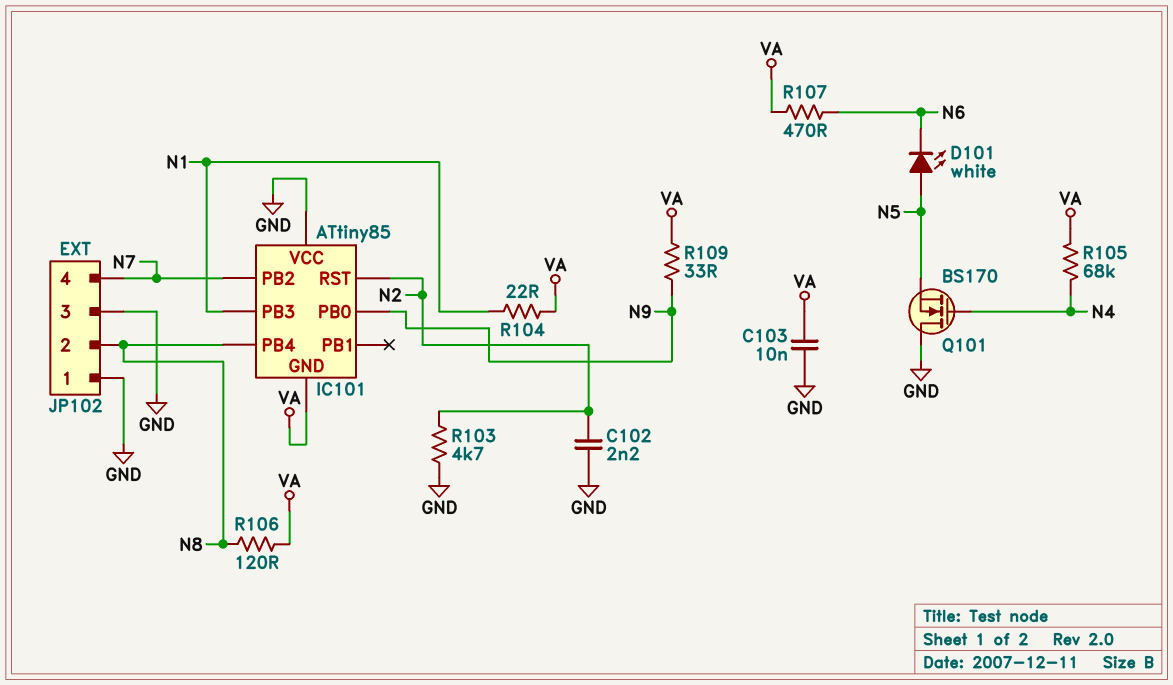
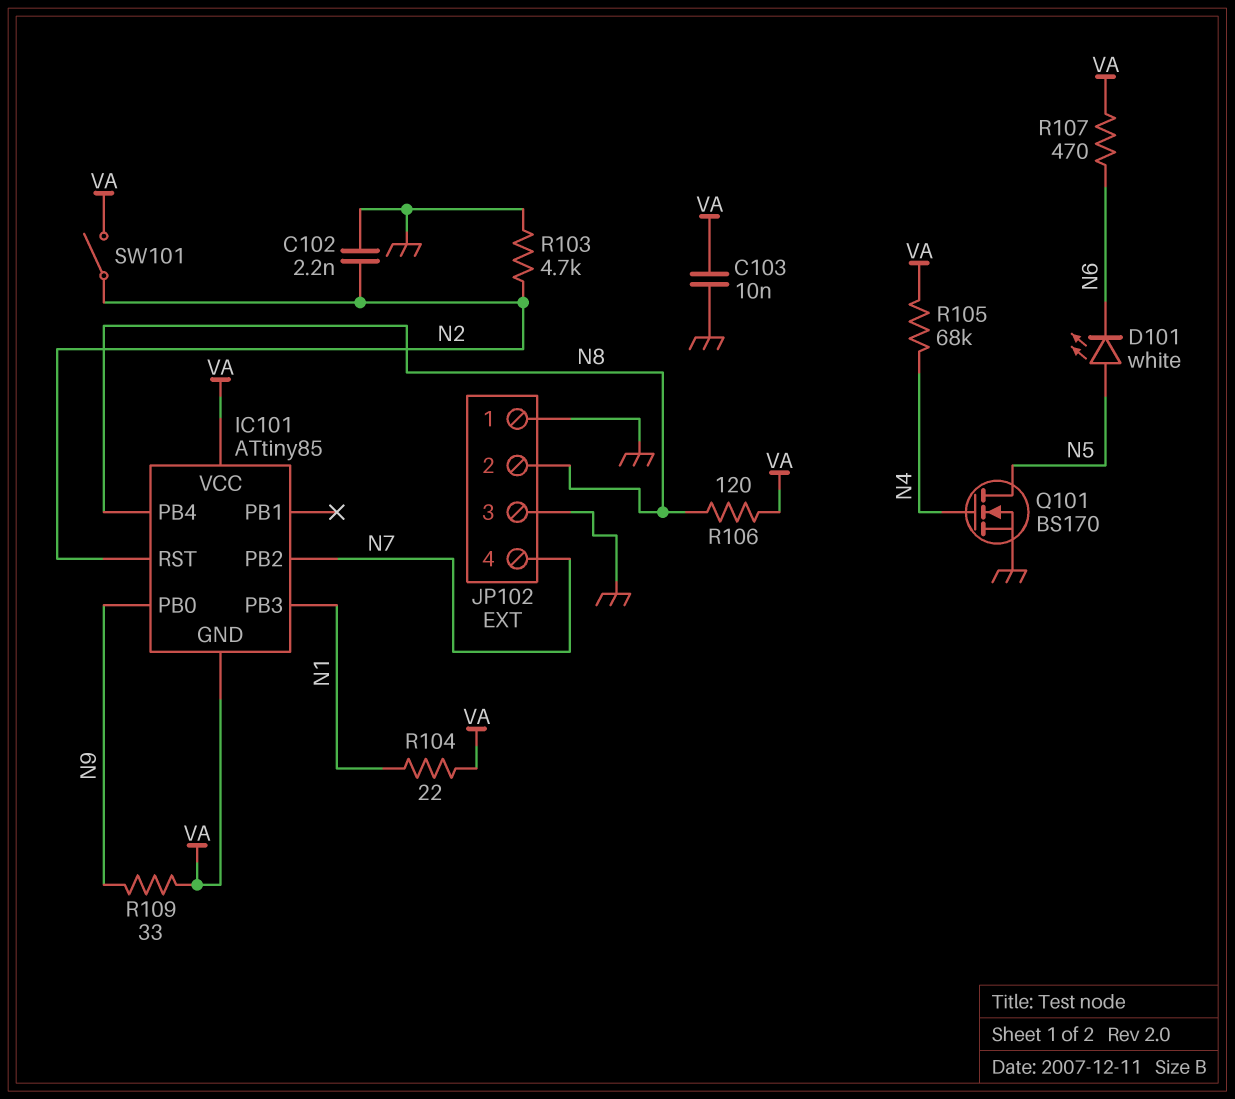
IC101 pin VCC: GND -> VA
Q101: NMOS BS170 (G N4, D GND, S N5) -> NMOS BS170 (G N4, D N5, S GND)
SW101: none -> switch (N2, VA)

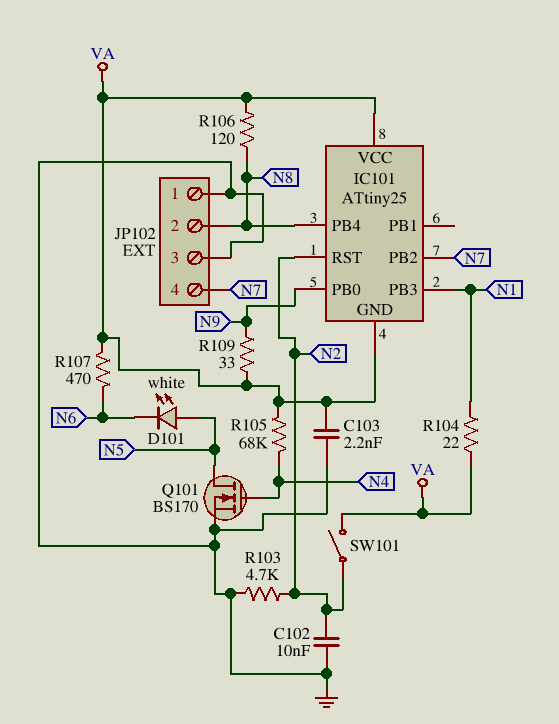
C102: 2.2nF (GND, N2) -> 10nF (GND, N2)
C103: 10nF (GND, VA) -> 2.2nF (GND, VA)
IC101: ATtiny85 -> ATtiny25

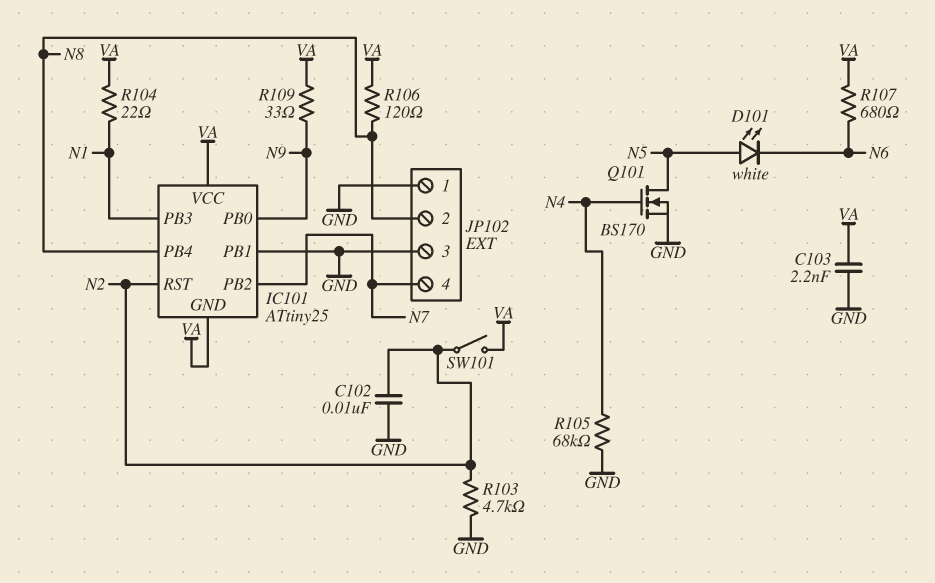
IC101 pin PB1: none -> GND
R105: 68k (N4, VA) -> 68k (GND, N4)
R107: 470 (N6, VA) -> 680 (N6, VA)

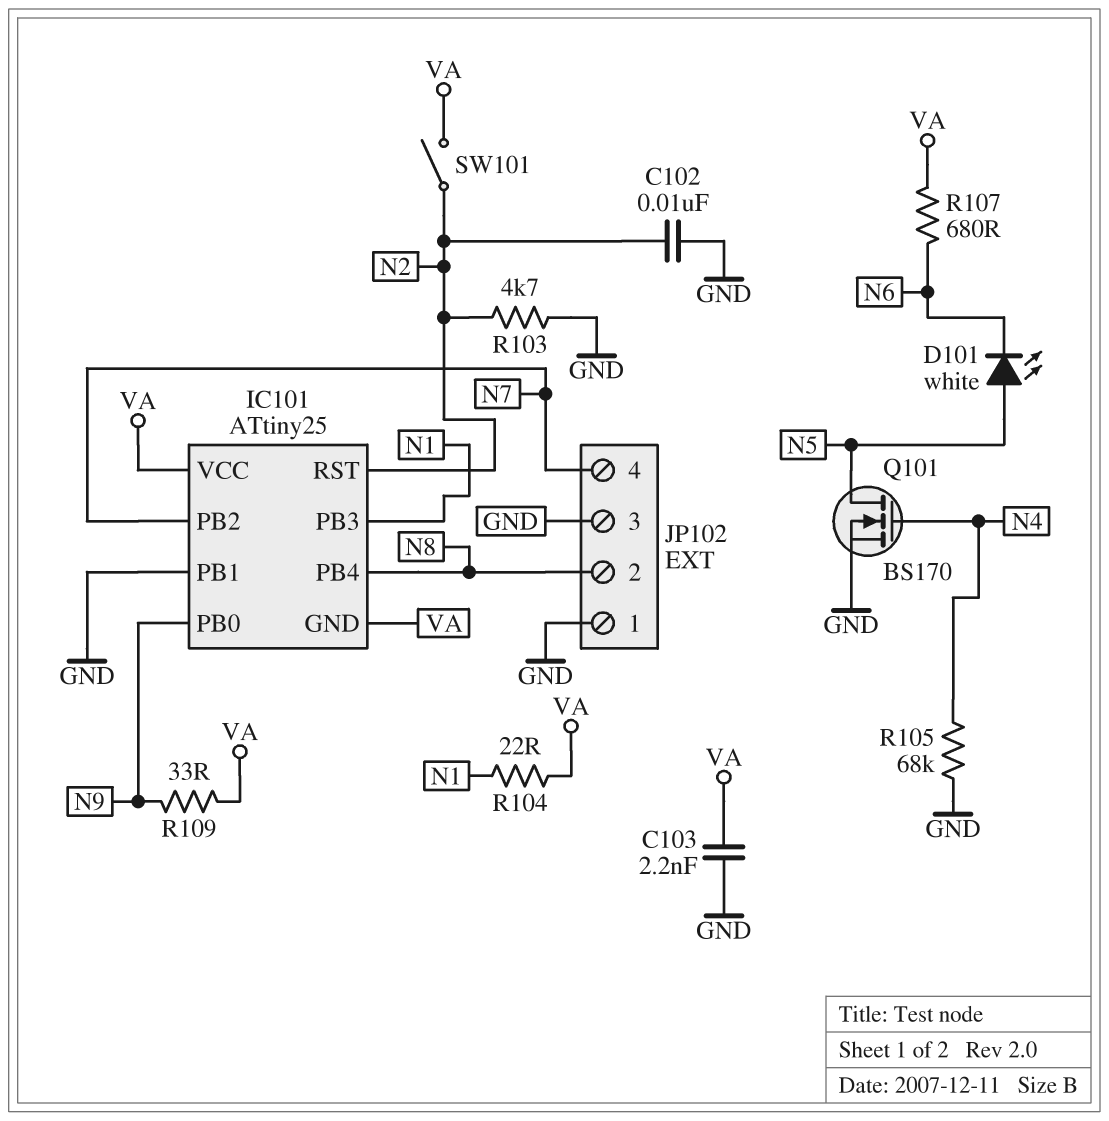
R106: 120 (N8, VA) -> none

